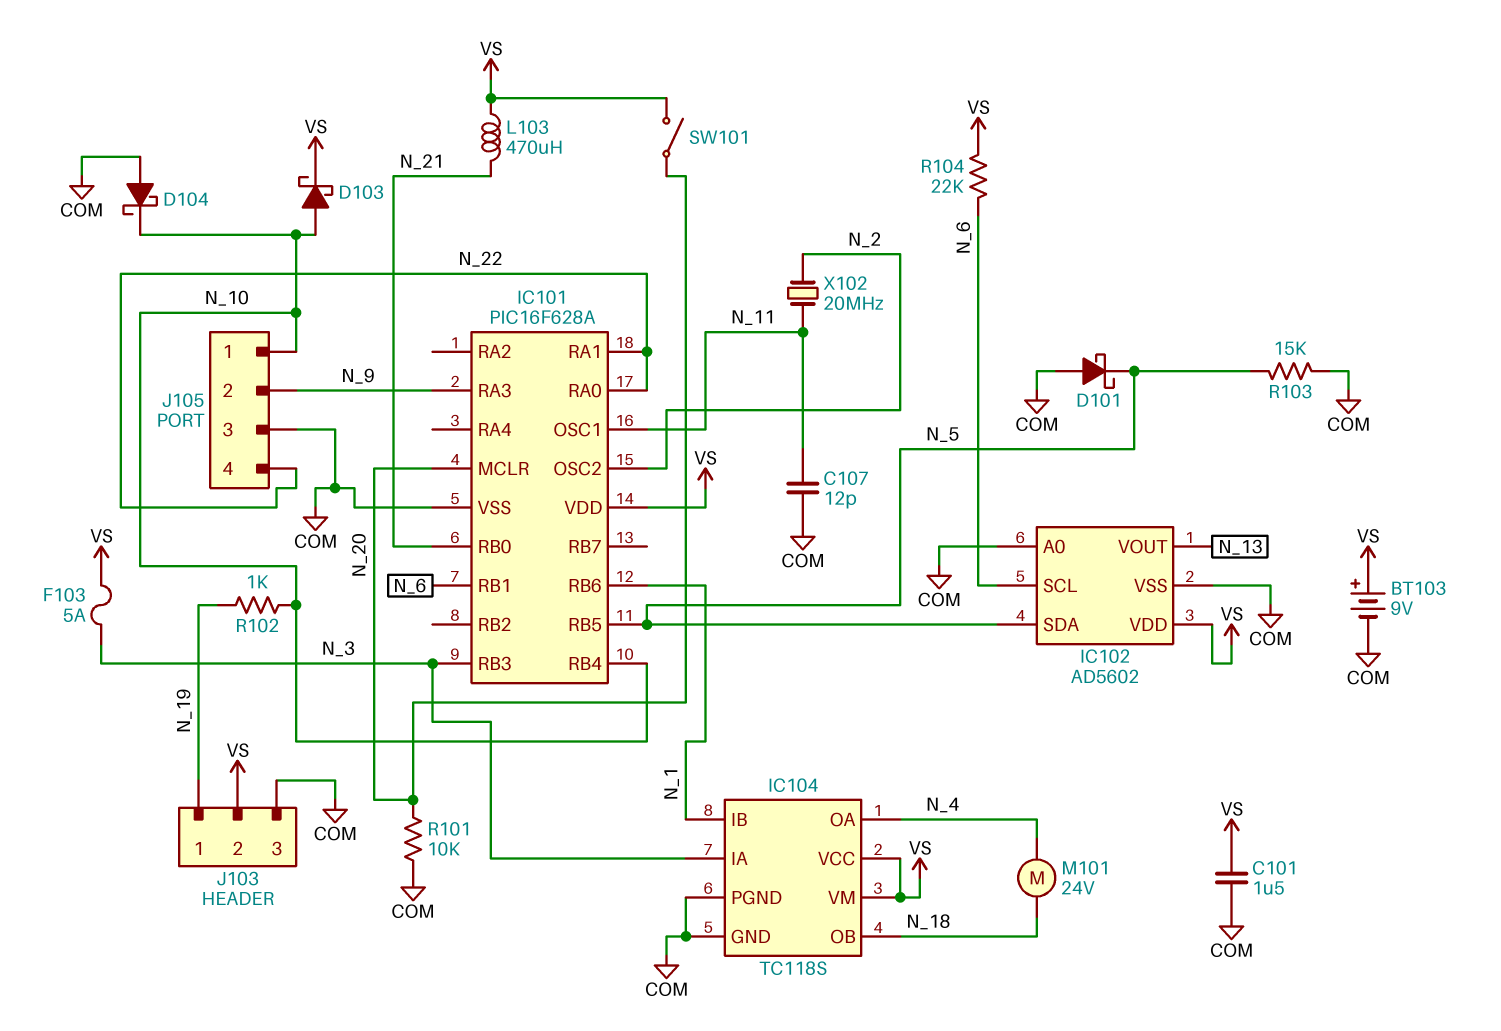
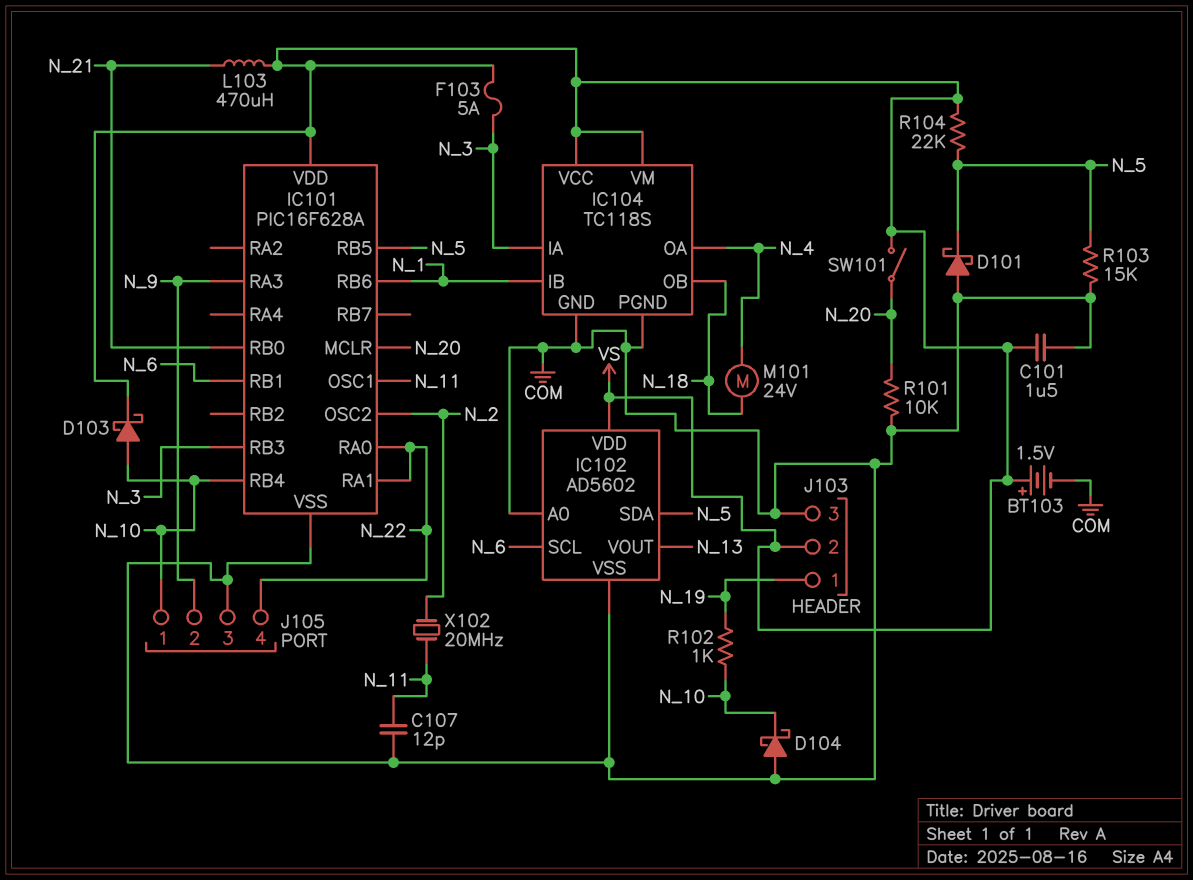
BT103: 9V (plus VS, minus COM) -> 1.5V (plus VS, minus COM)
R104: 22k (N_6, VS) -> 22k (N_5, VS)

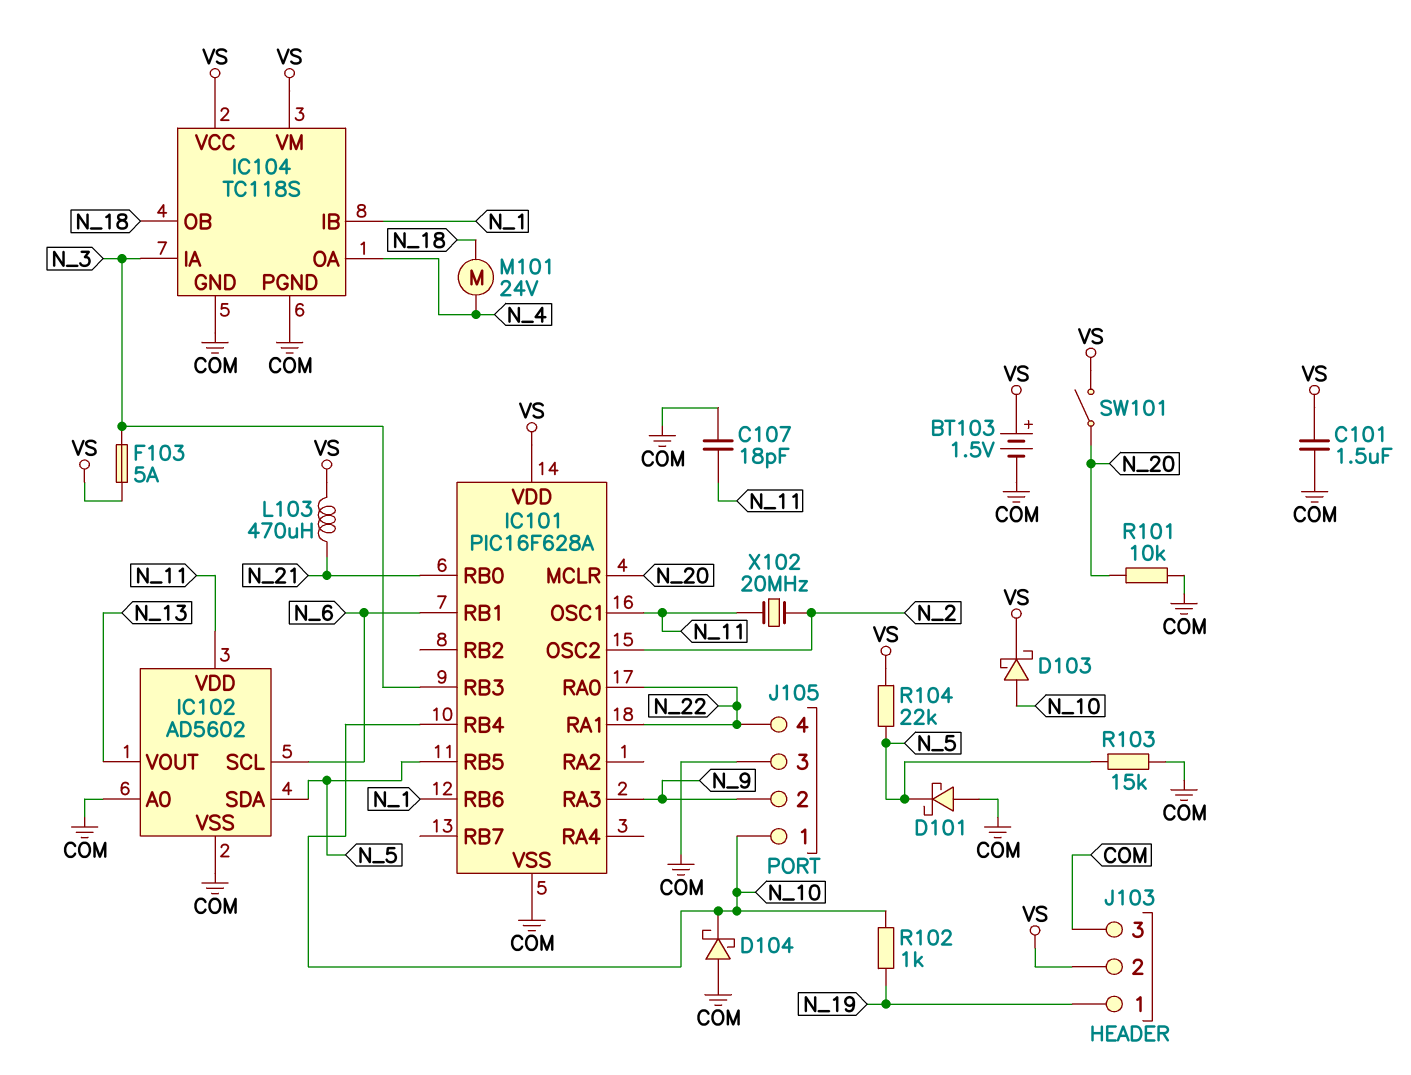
C107: 12pF (COM, N_11) -> 18pF (COM, N_11)
IC102 pin VDD: VS -> N_11

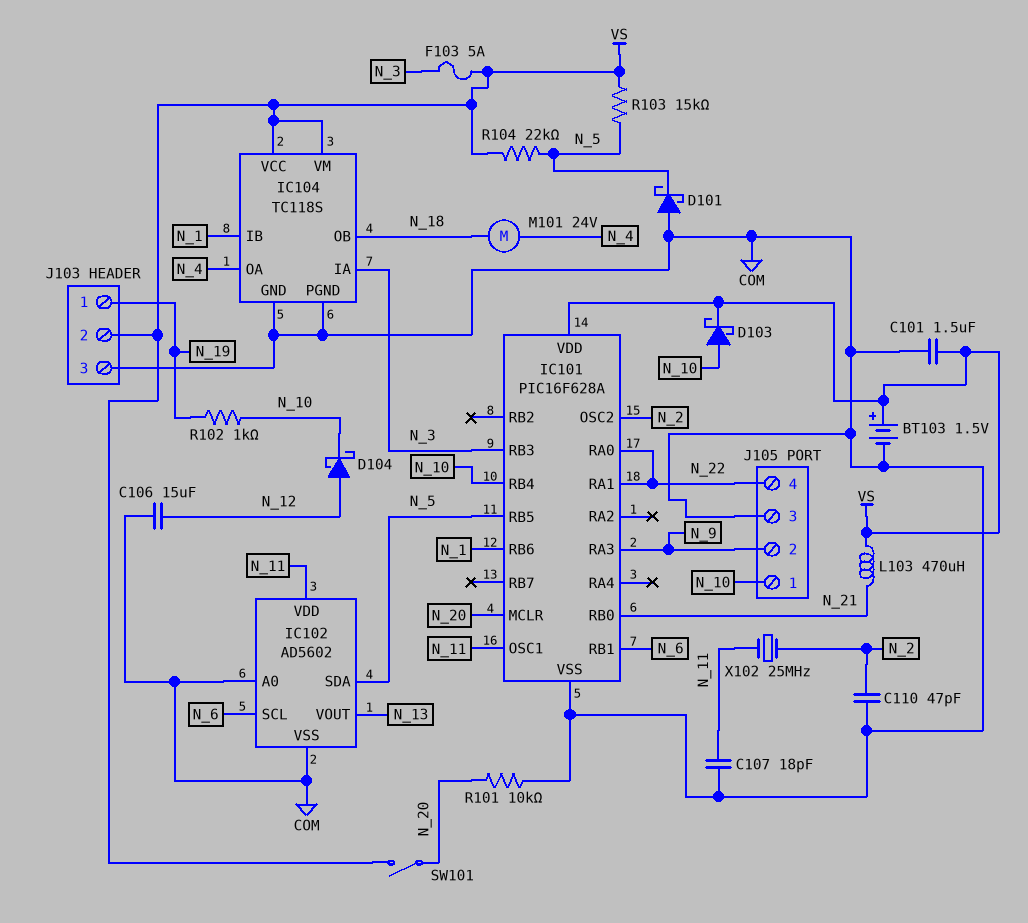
C106: none -> 15uF (COM, N_12)
C110: none -> 47pF (COM, N_2)
D104: schottky (A COM, K N_10) -> schottky (A N_12, K N_10)
R103: 15k (COM, N_5) -> 15k (N_5, VS)
X102: 20MHz (N_2, N_11) -> 25MHz (N_2, N_11)

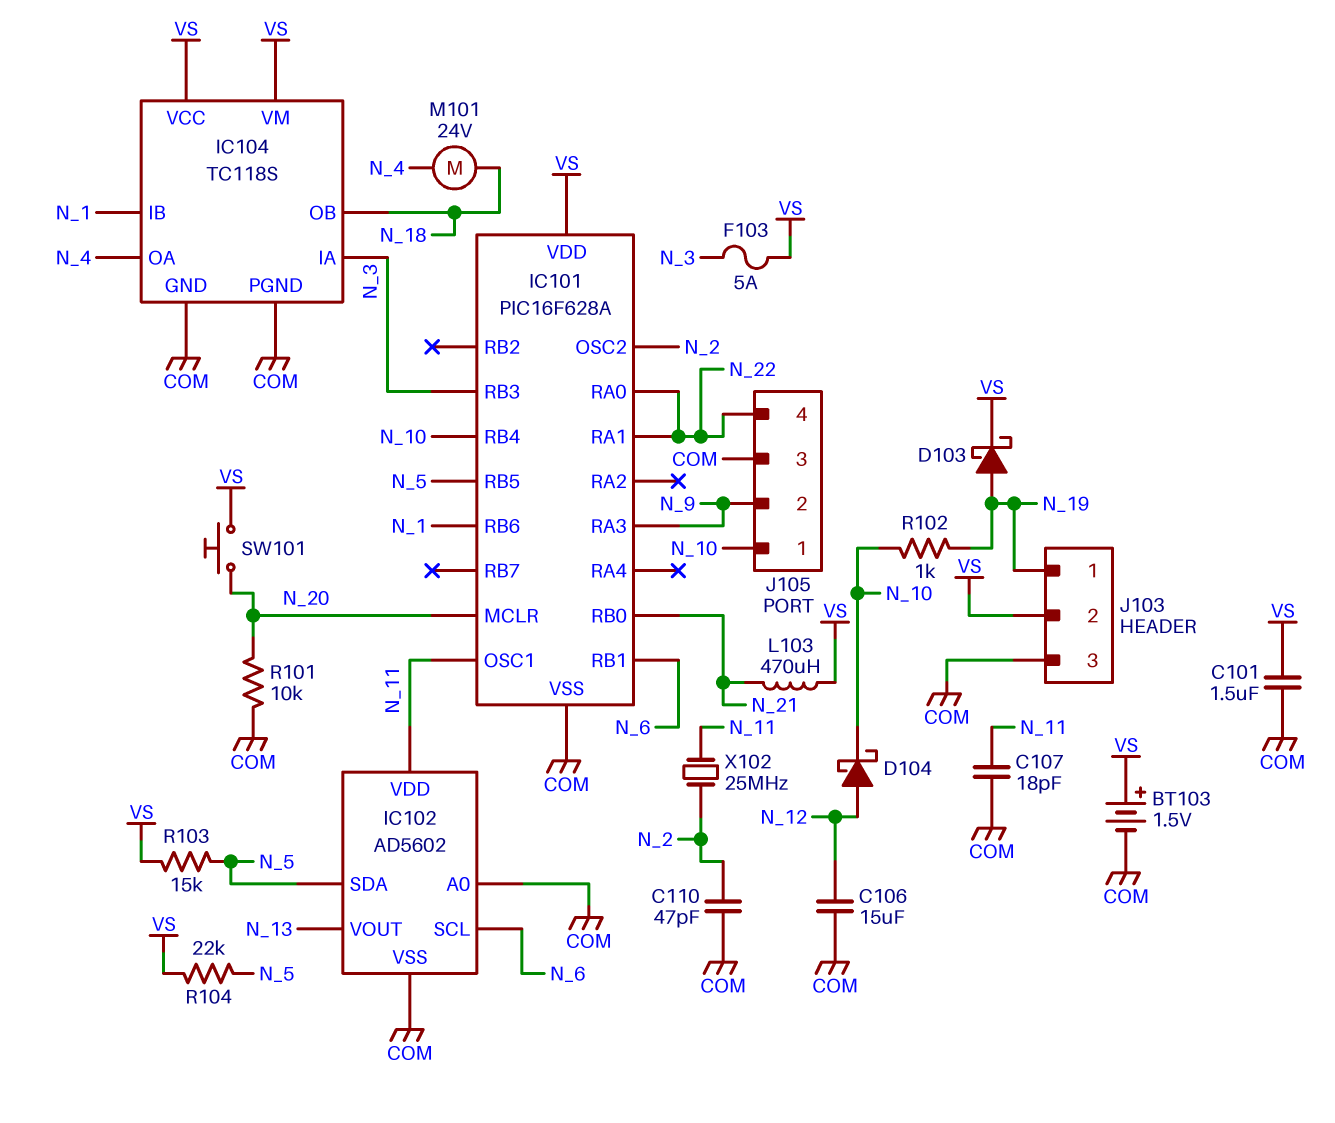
D101: schottky (A COM, K N_5) -> none
D103: schottky (A N_10, K VS) -> schottky (A N_19, K VS)
SW101: switch (N_20, VS) -> button (N_20, VS)

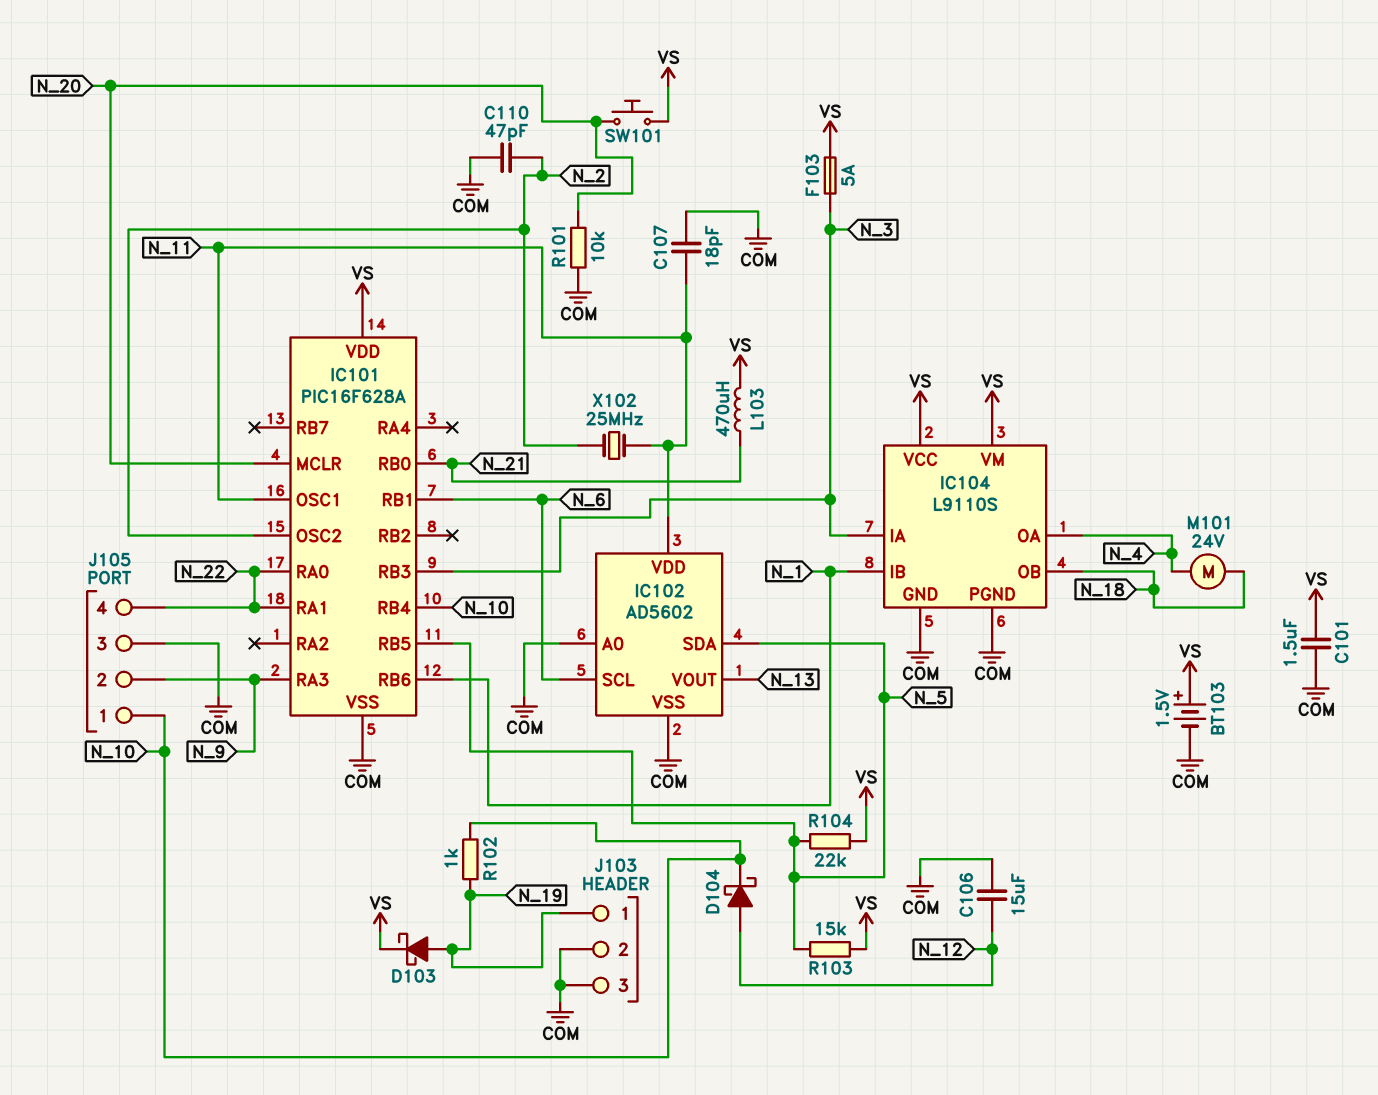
IC104: TC118S -> L9110S
J103 pin 2: VS -> COM

